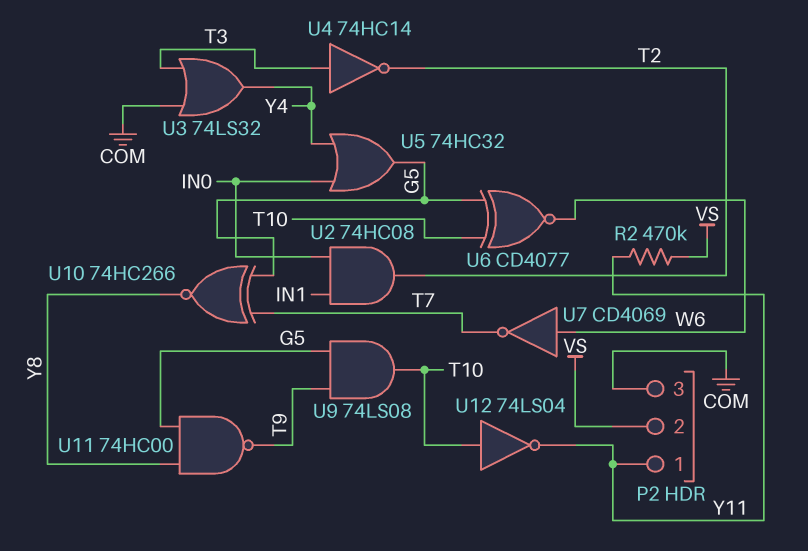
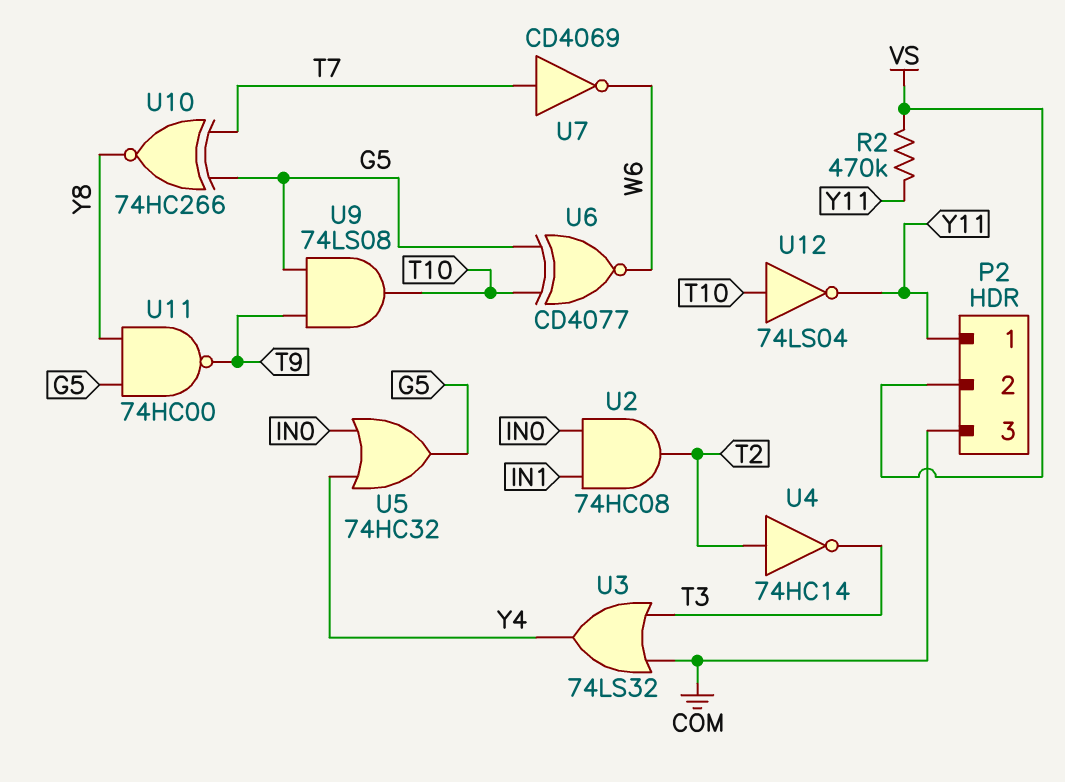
U4: NOT 74HC14 (in T3, out T2) -> NOT 74HC14 (in T2, out T3)
U7: NOT CD4069 (in W6, out T7) -> NOT CD4069 (in T7, out W6)

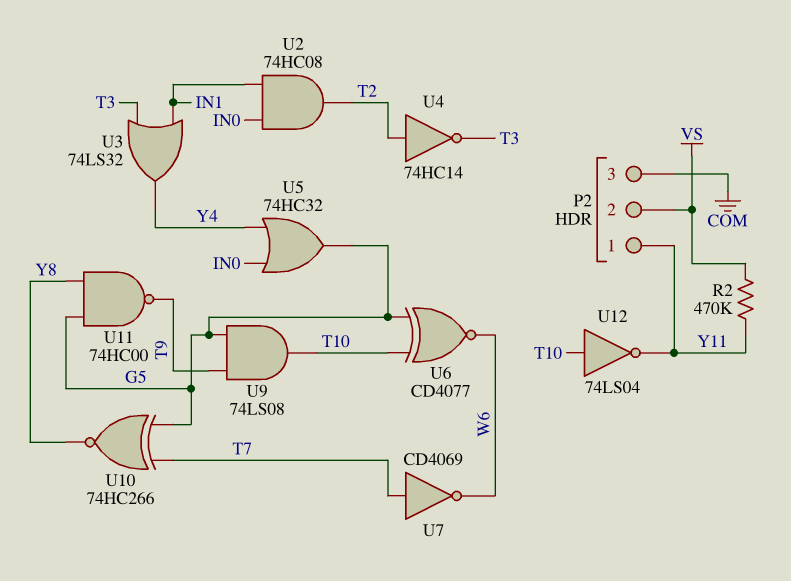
U3: OR 74LS32 (in COM, in T3, out Y4) -> OR 74LS32 (in IN1, in T3, out Y4)

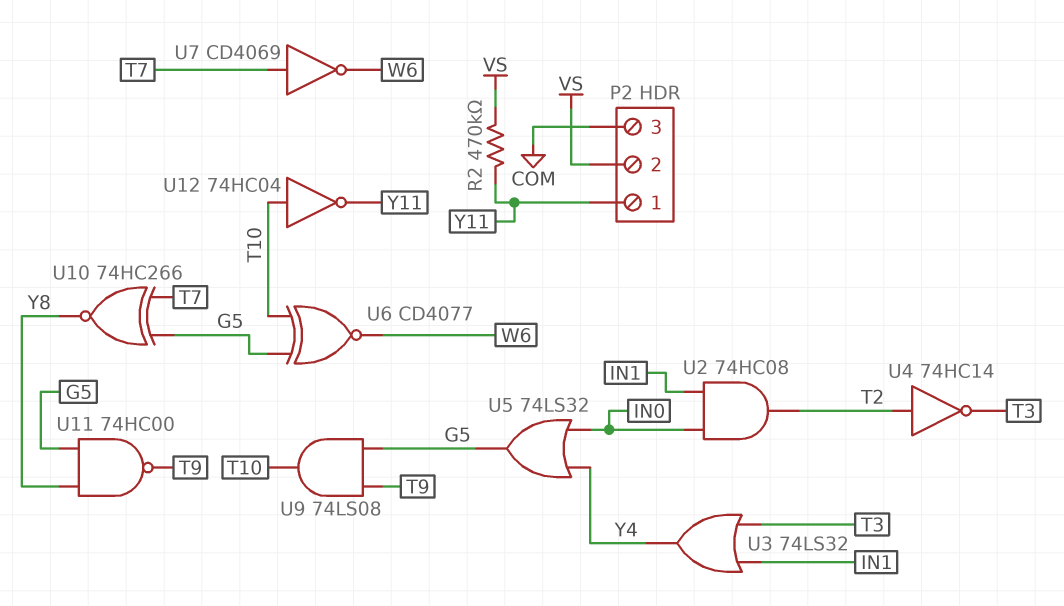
U5: OR 74HC32 (in IN0, in Y4, out G5) -> OR 74LS32 (in IN0, in Y4, out G5)
U12: NOT 74LS04 (in T10, out Y11) -> NOT 74HC04 (in T10, out Y11)

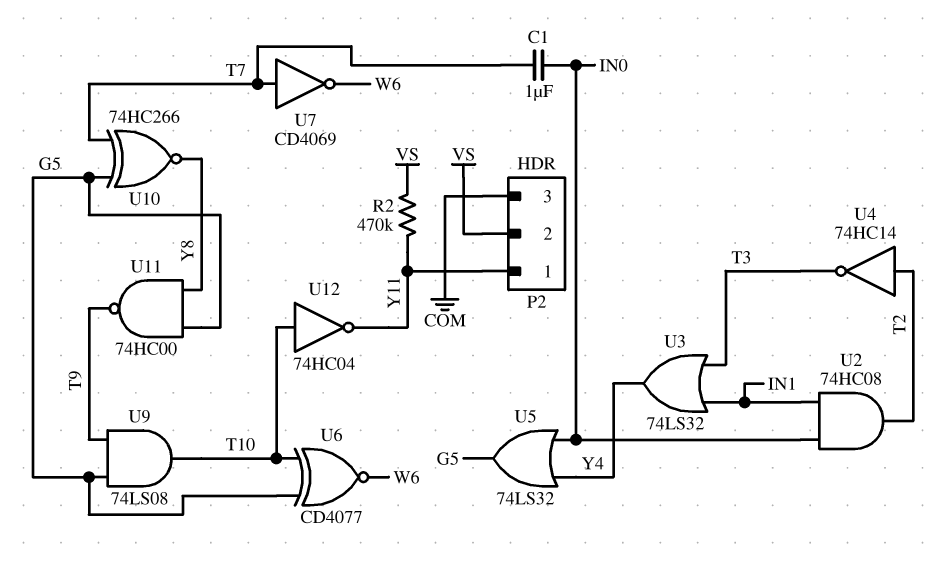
C1: none -> 1uF (IN0, T7)

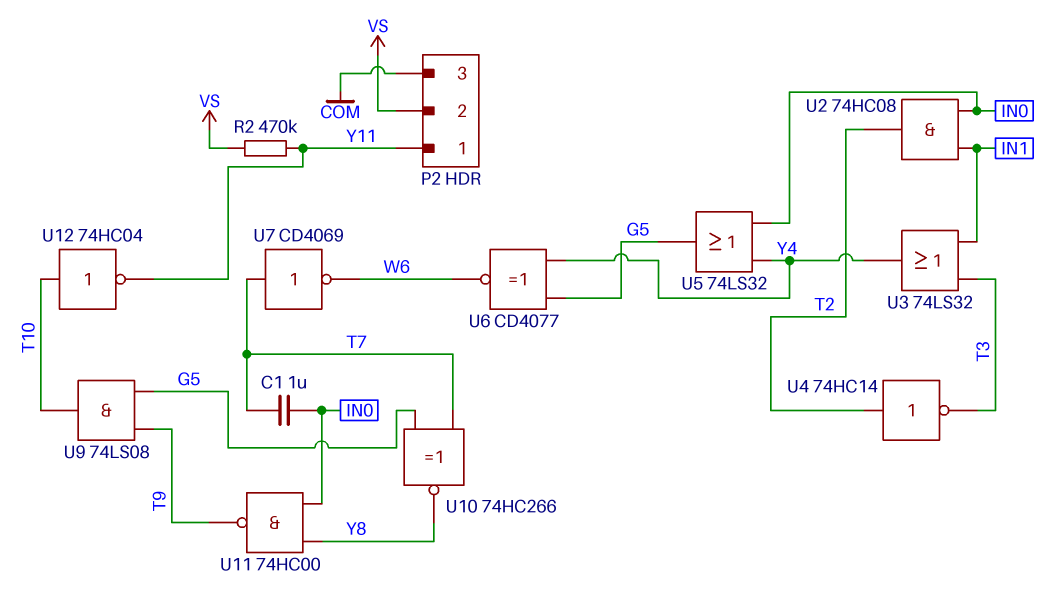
U6: XNOR CD4077 (in G5, in T10, out W6) -> XNOR CD4077 (in G5, in Y4, out W6)
U11: NAND 74HC00 (in G5, in Y8, out T9) -> NAND 74HC00 (in IN0, in Y8, out T9)

